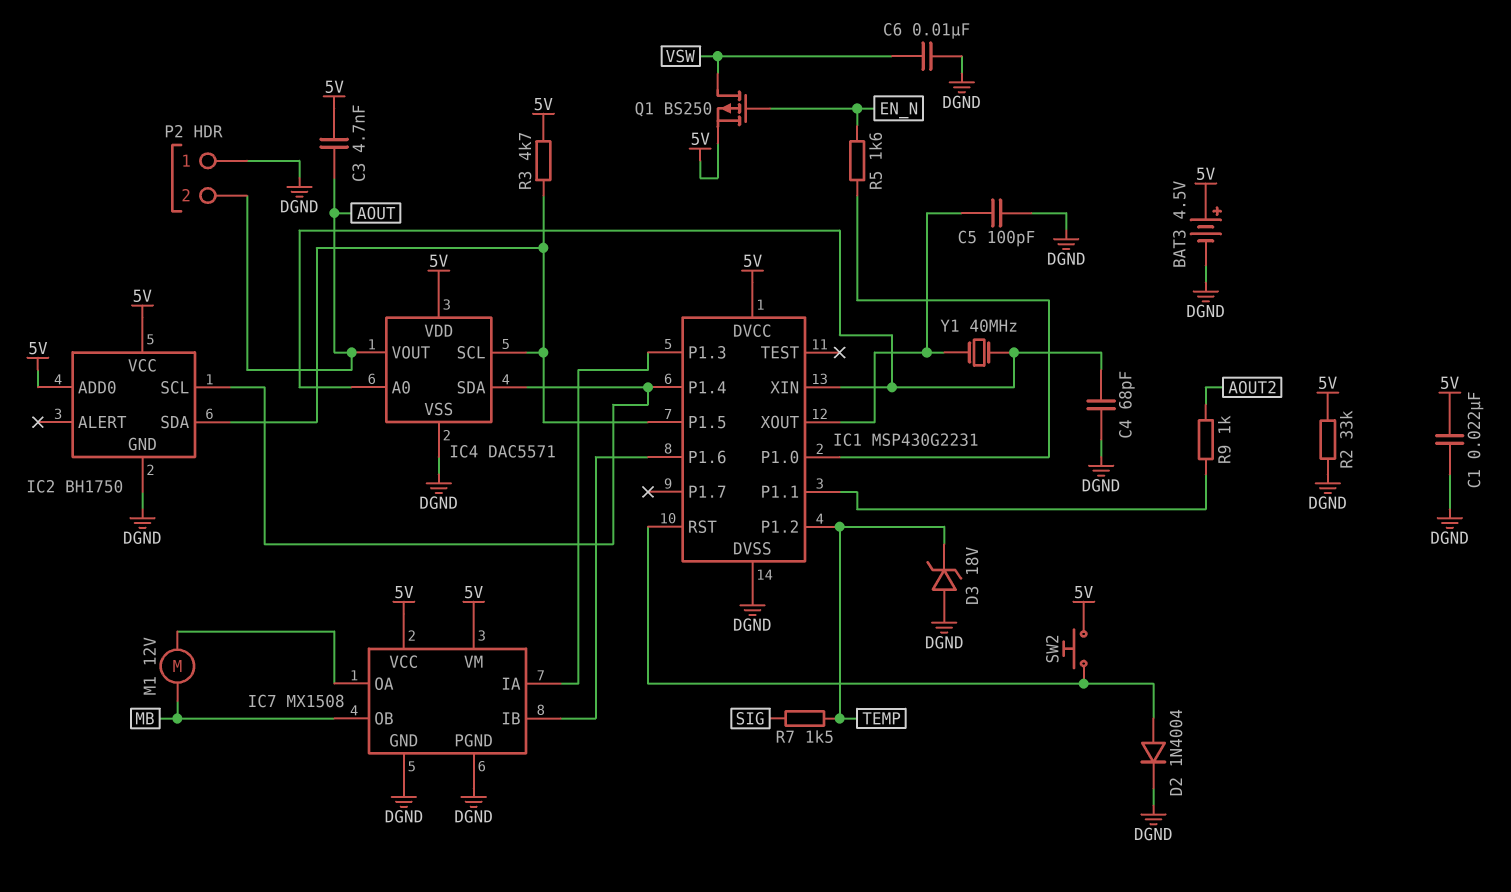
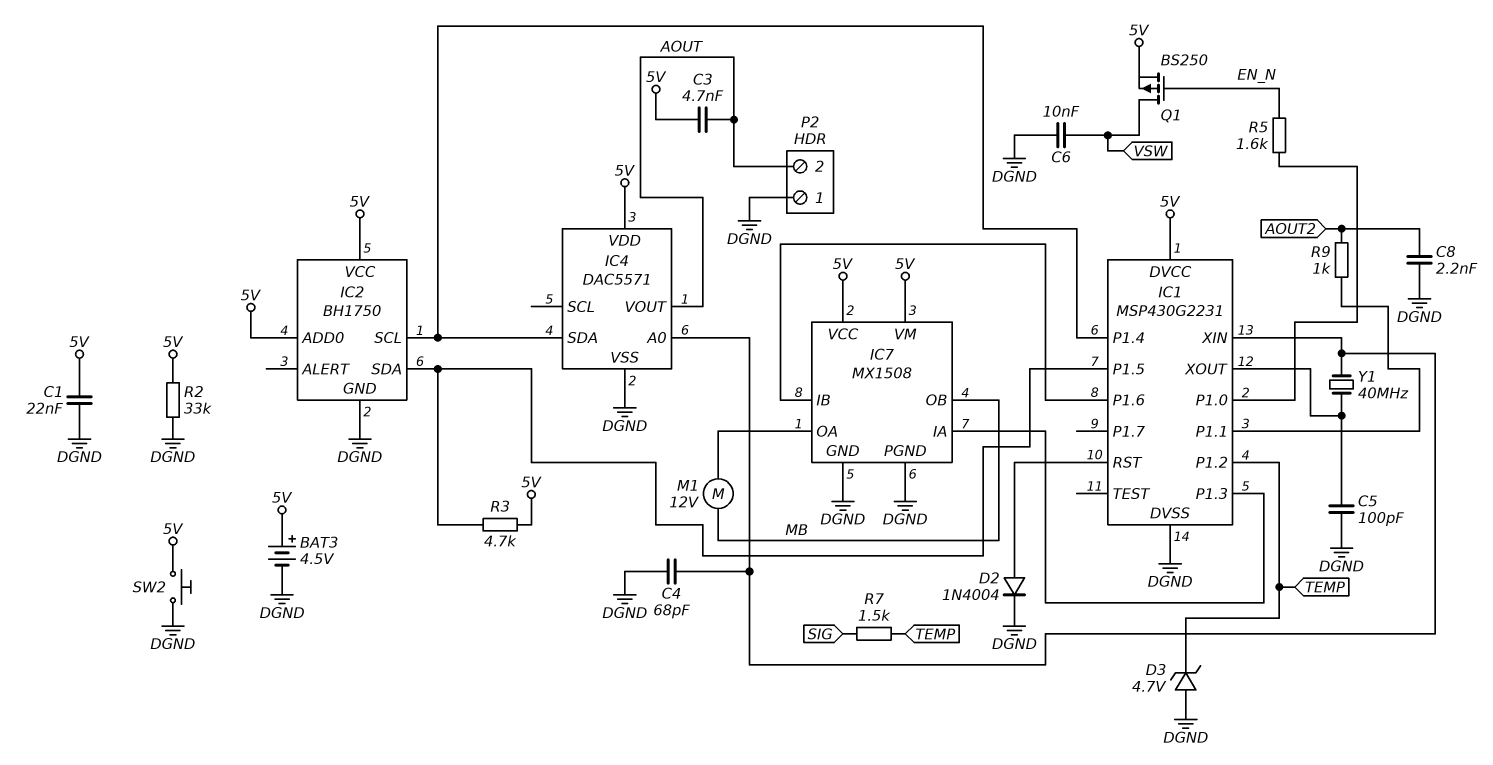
C8: none -> 2.2nF (AOUT2, DGND)
D3: zener 18V (A DGND, K TEMP) -> zener 4.7V (A DGND, K TEMP)
IC4 pin SCL: IC1/P1.5 -> none
SW2: button (5V, IC1/RST) -> button (5V, DGND)

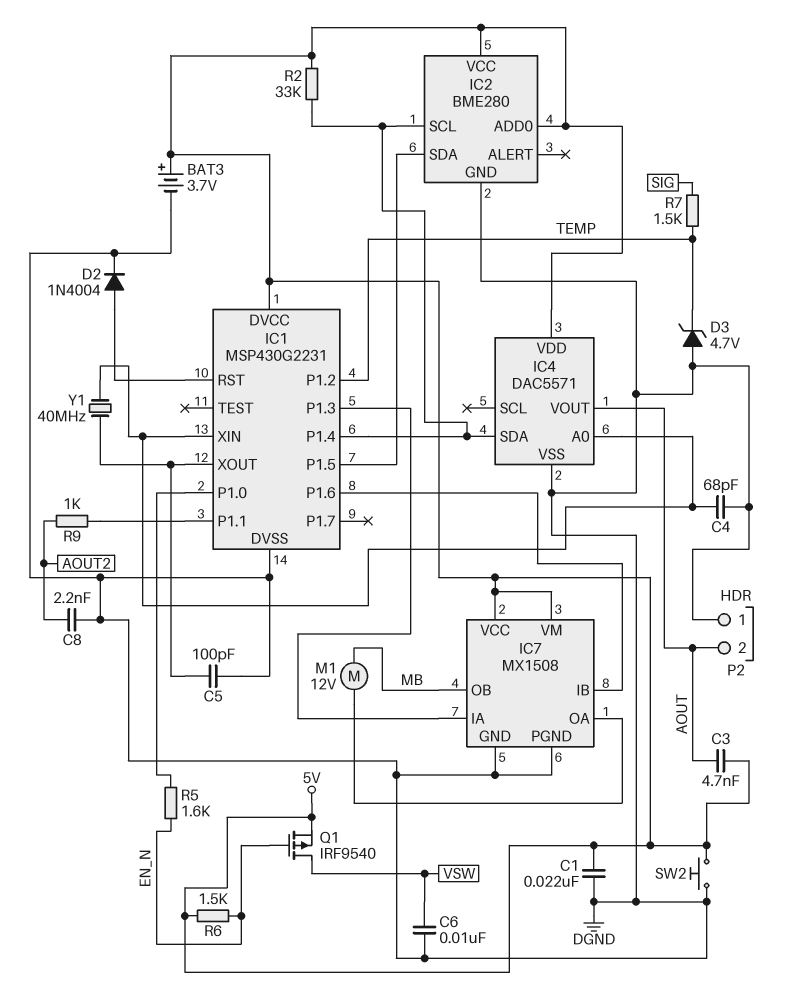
BAT3: 4.5V (plus 5V, minus DGND) -> 3.7V (plus 5V, minus DGND)
IC2: BH1750 -> BME280
Q1: PMOS BS250 (G EN_N, D VSW, S 5V) -> PMOS IRF9540 (G EN_N, D VSW, S 5V)
R2: 33k (5V, DGND) -> 33k (5V, IC1/P1.4)
R3: 4.7k (5V, IC1/P1.5) -> none
R6: none -> 1.5k (5V, EN_N)

